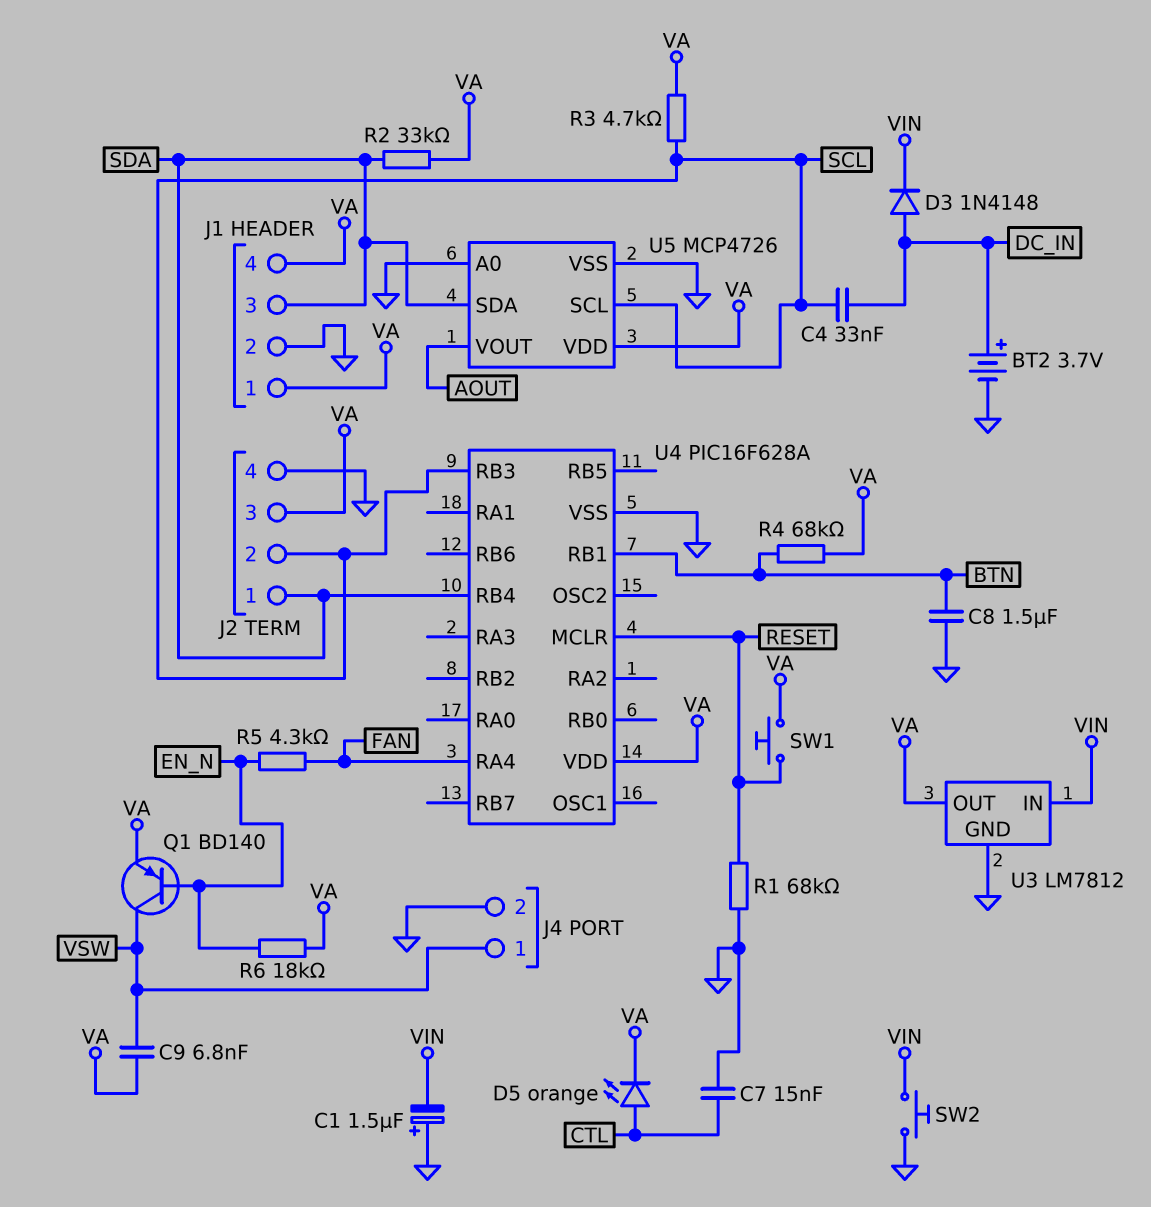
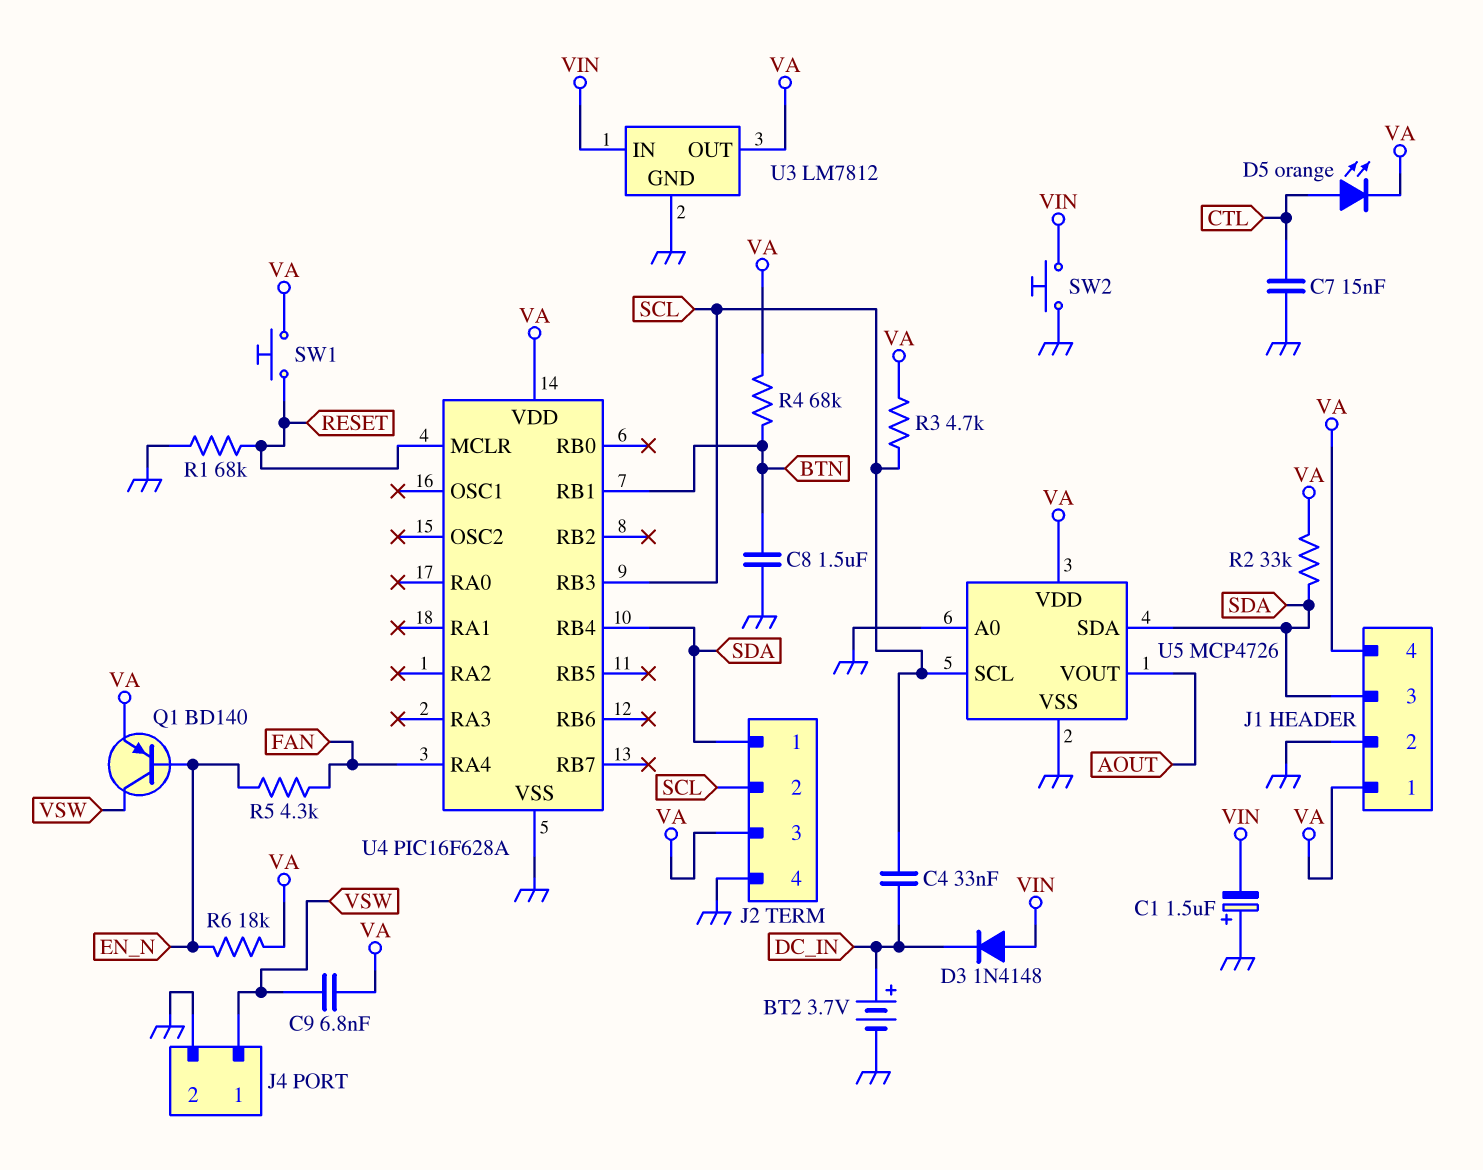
D3: diode 1N4148 (A DC_IN, K VIN) -> diode 1N4148 (A VIN, K DC_IN)

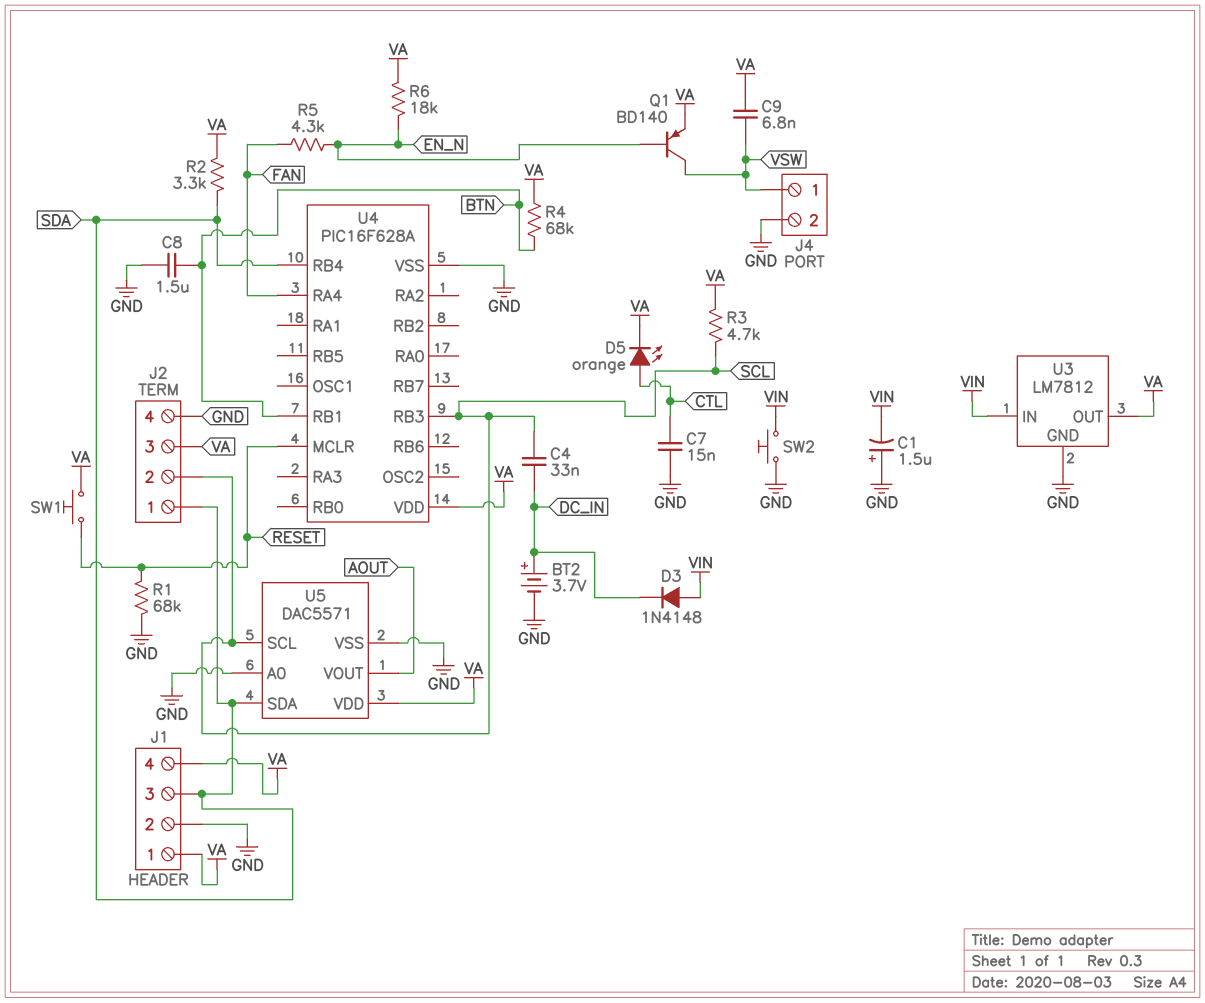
R2: 33k (SDA, VA) -> 3.3k (SDA, VA)
U5: MCP4726 -> DAC5571

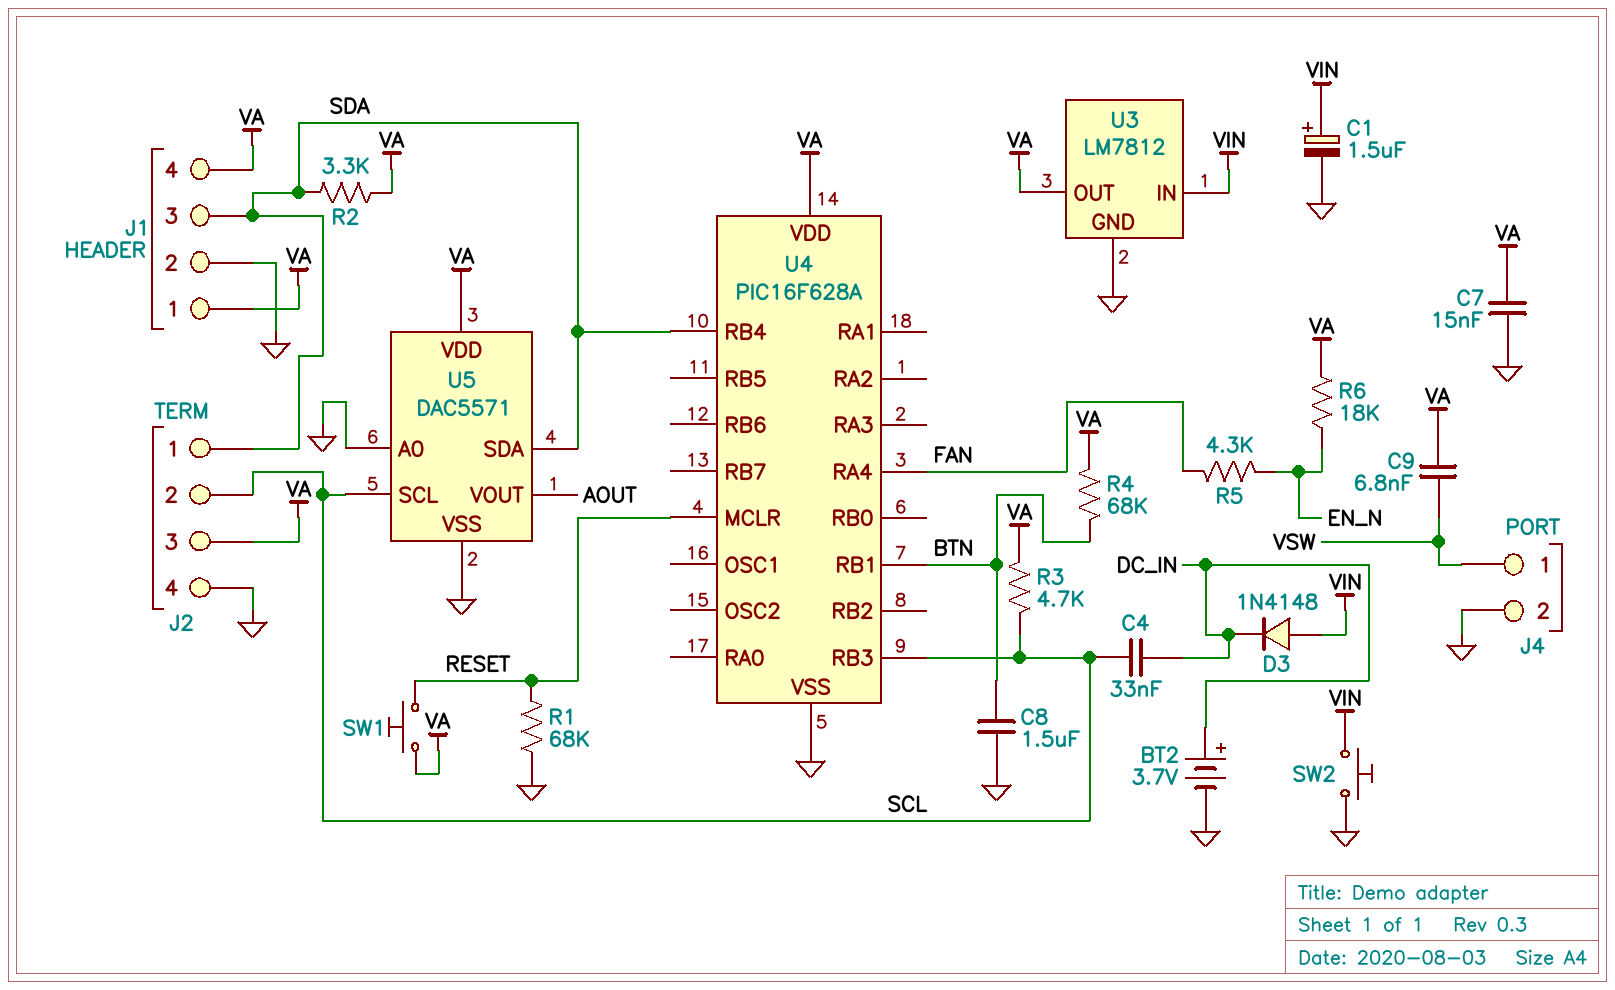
C1: 1.5uF (plus GND, minus VIN) -> 1.5uF (plus VIN, minus GND)
C7: 15nF (CTL, GND) -> 15nF (GND, VA)
D5: LED orange (A CTL, K VA) -> none
Q1: PNP BD140 (B EN_N, C VSW, E VA) -> none

